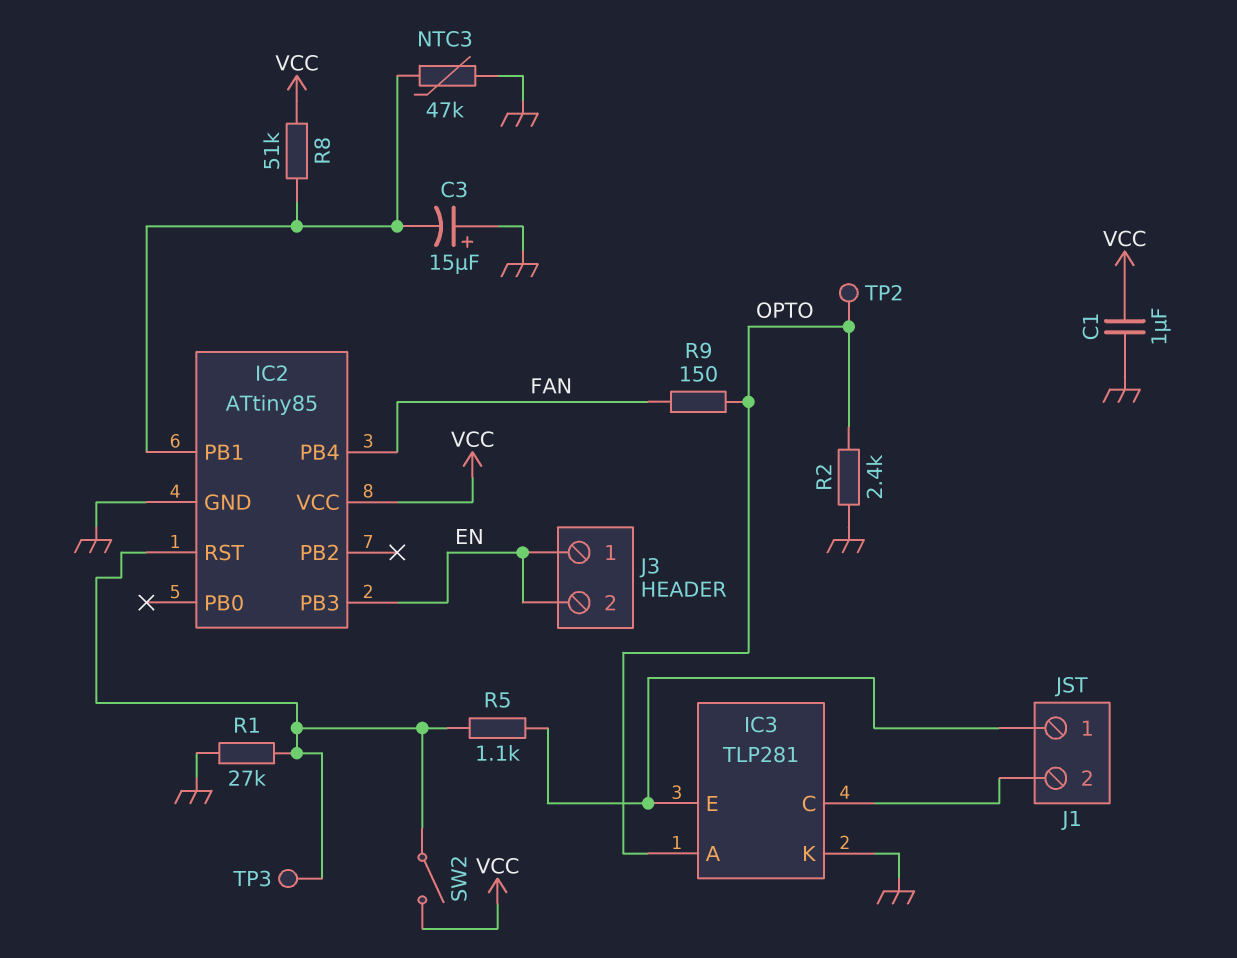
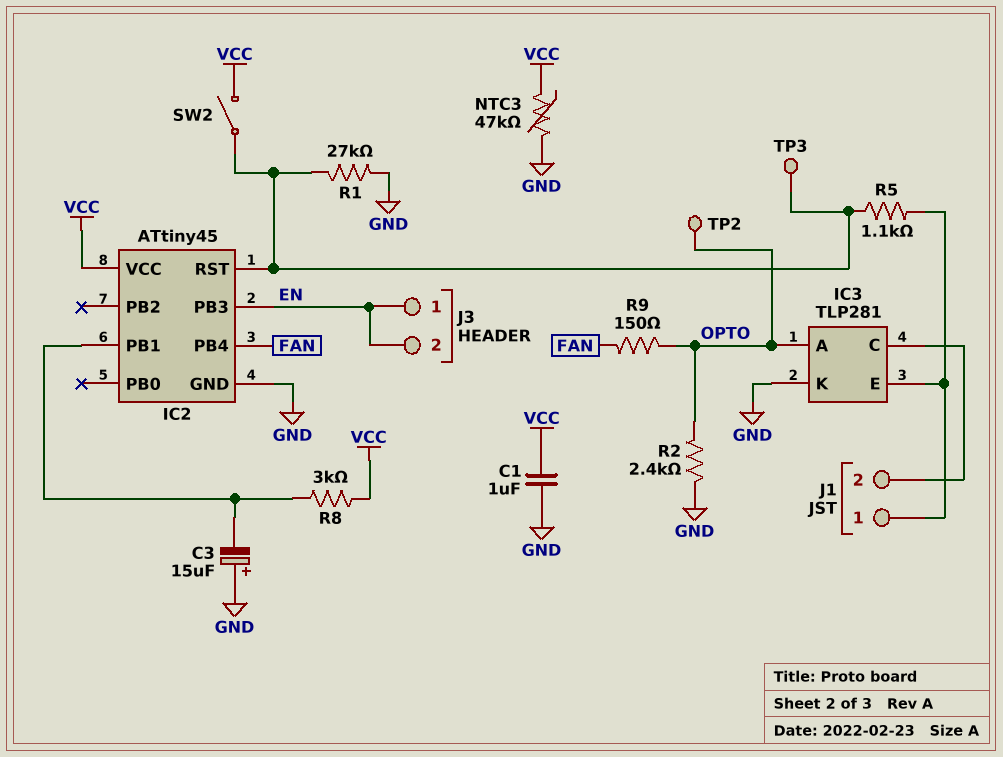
IC2: ATtiny85 -> ATtiny45
NTC3: 47k (GND, IC2/PB1) -> 47k (GND, VCC)
R8: 51k (IC2/PB1, VCC) -> 3k (IC2/PB1, VCC)

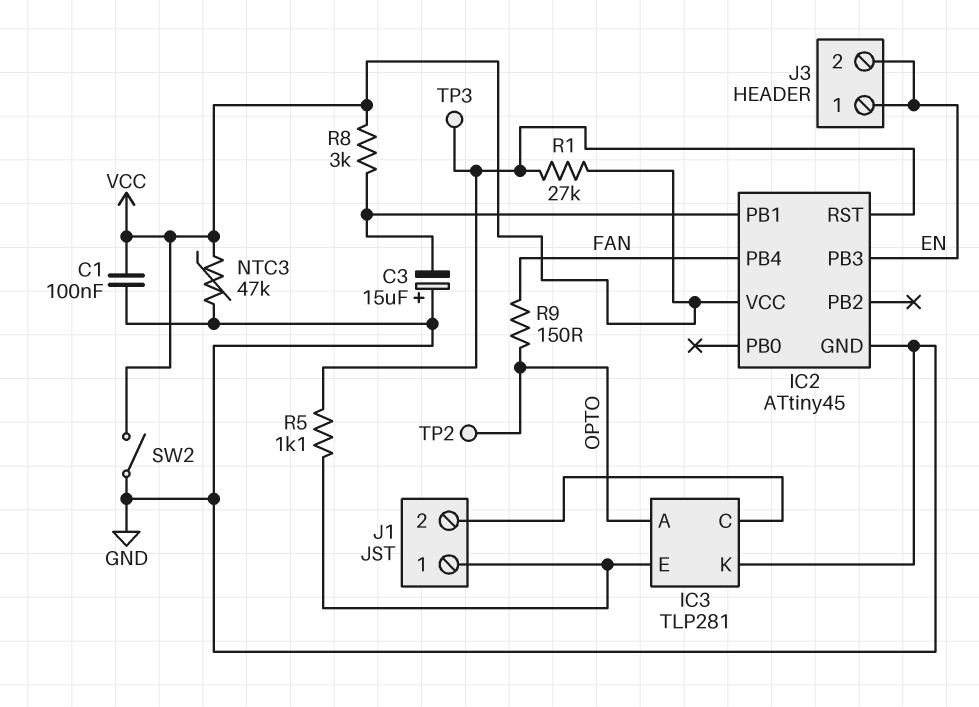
C1: 1uF (GND, VCC) -> 100nF (GND, VCC)
R1: 27k (GND, IC2/RST) -> 27k (IC2/RST, VCC)
R2: 2.4k (GND, OPTO) -> none
SW2: switch (IC2/RST, VCC) -> switch (GND, VCC)

